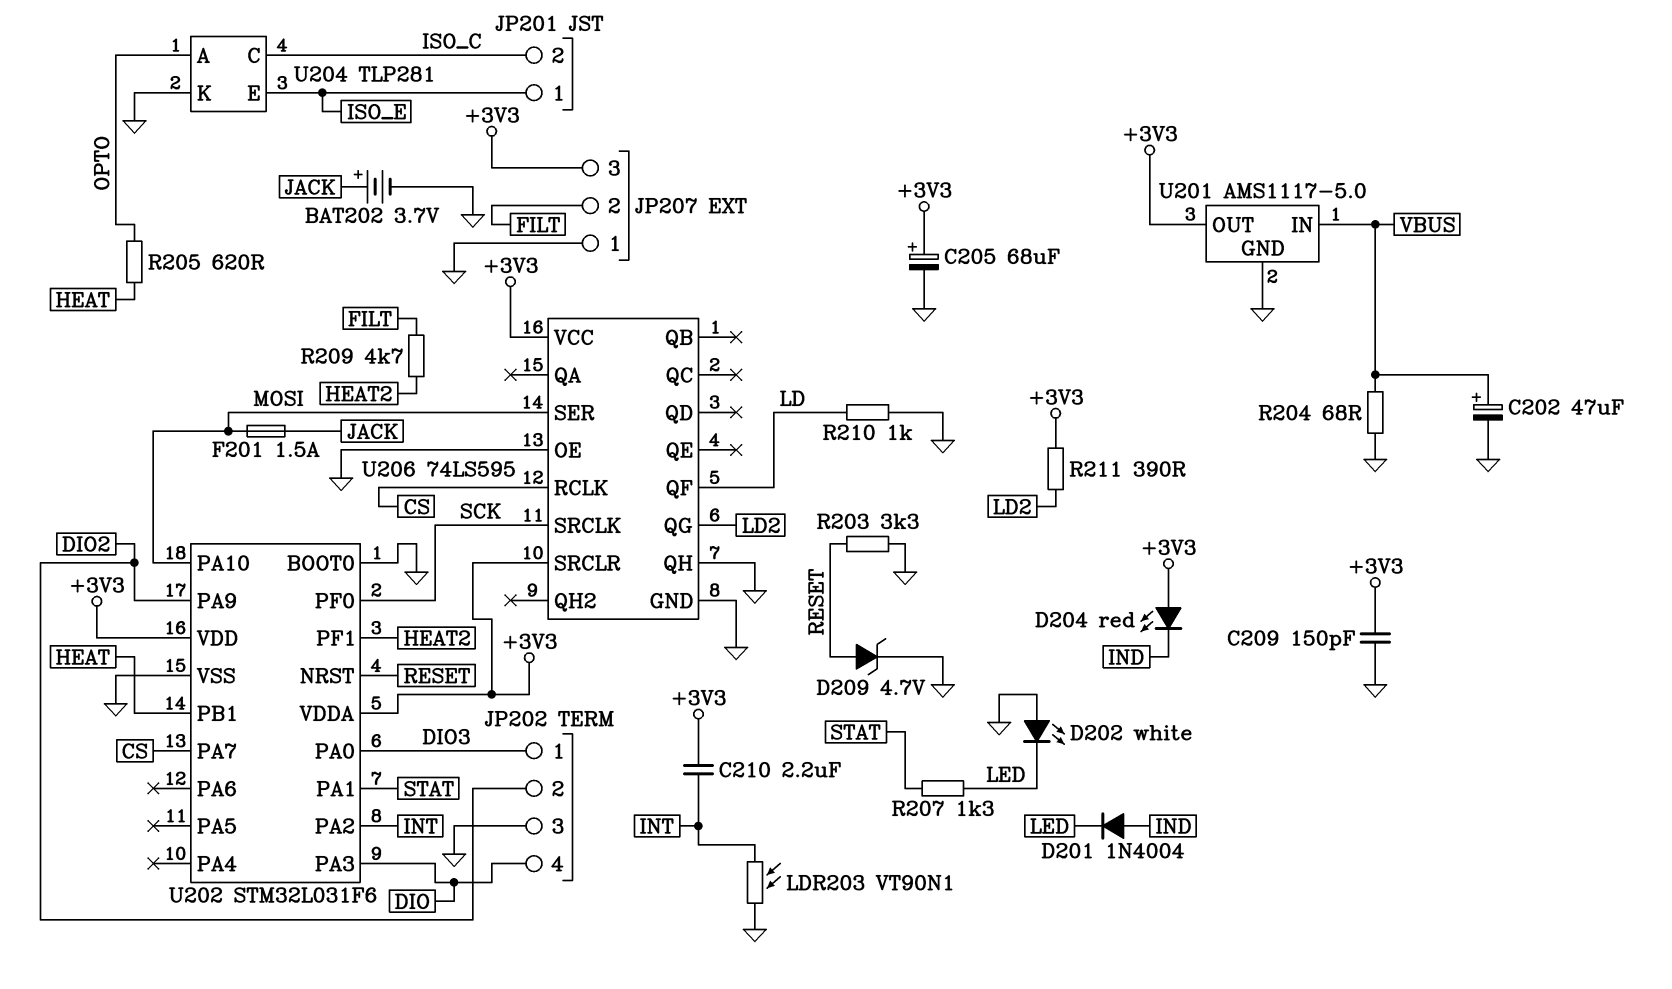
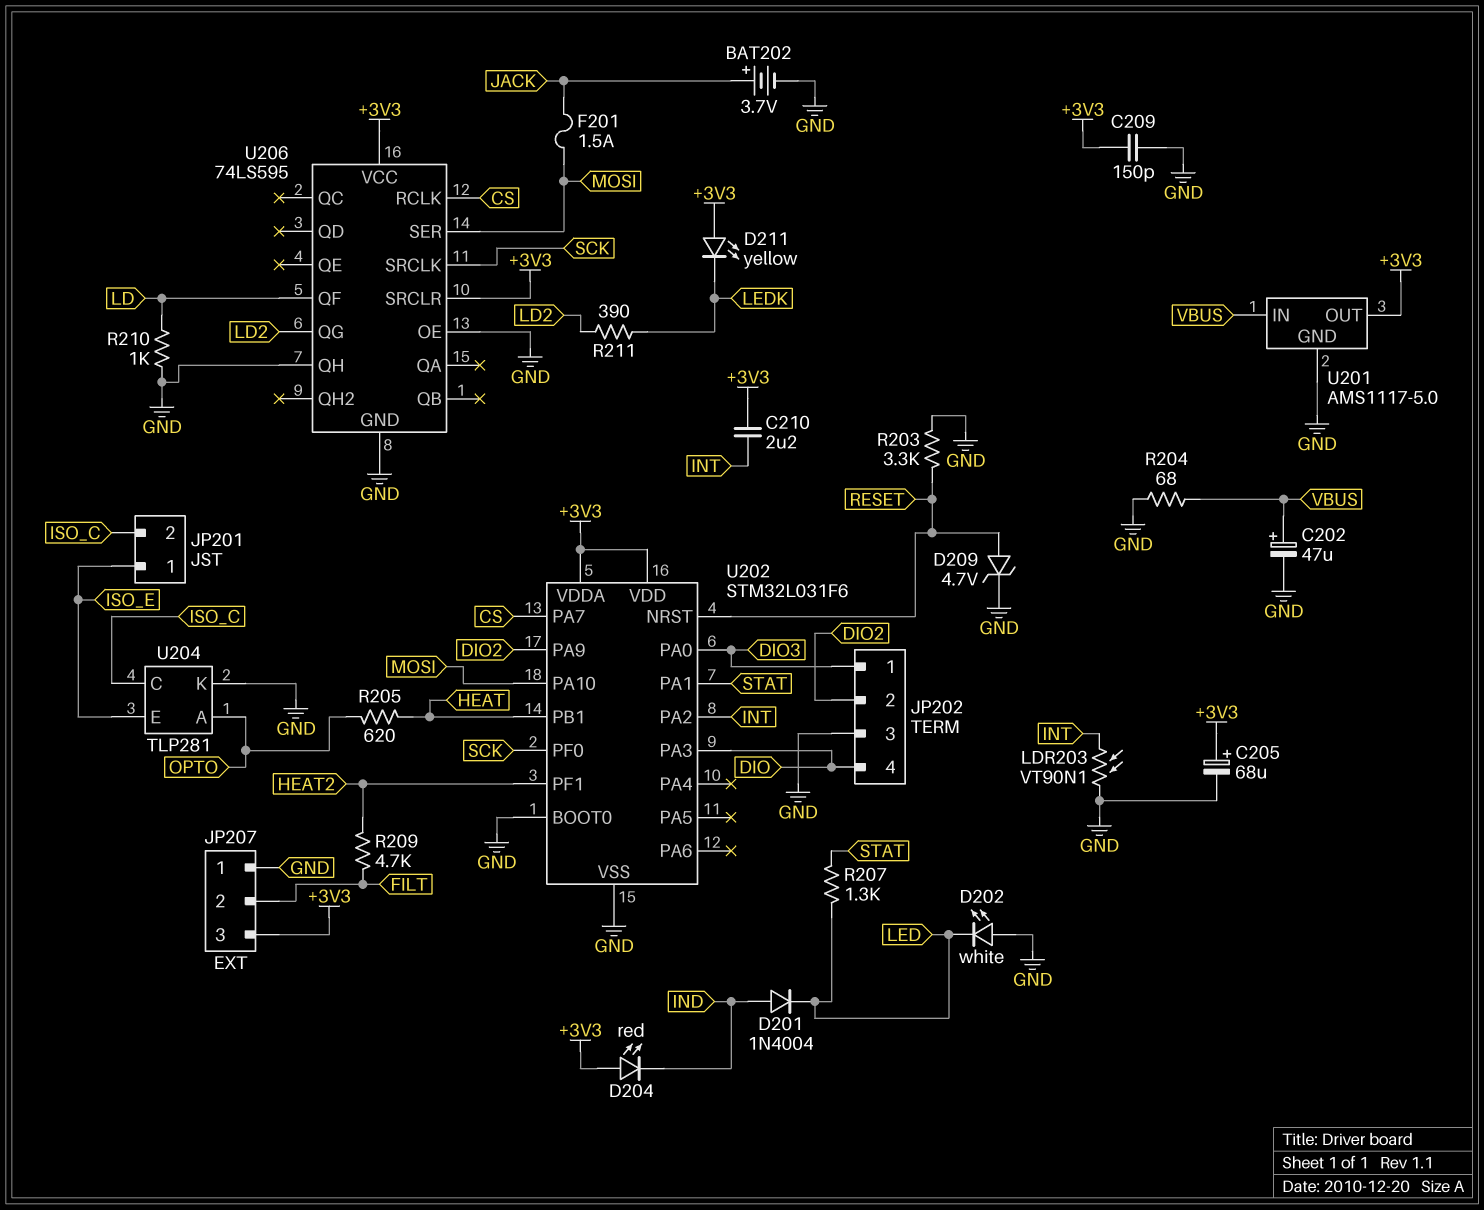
D211: none -> LED yellow (A +3V3, K LEDK)
R211: 390 (+3V3, LD2) -> 390 (LD2, LEDK)

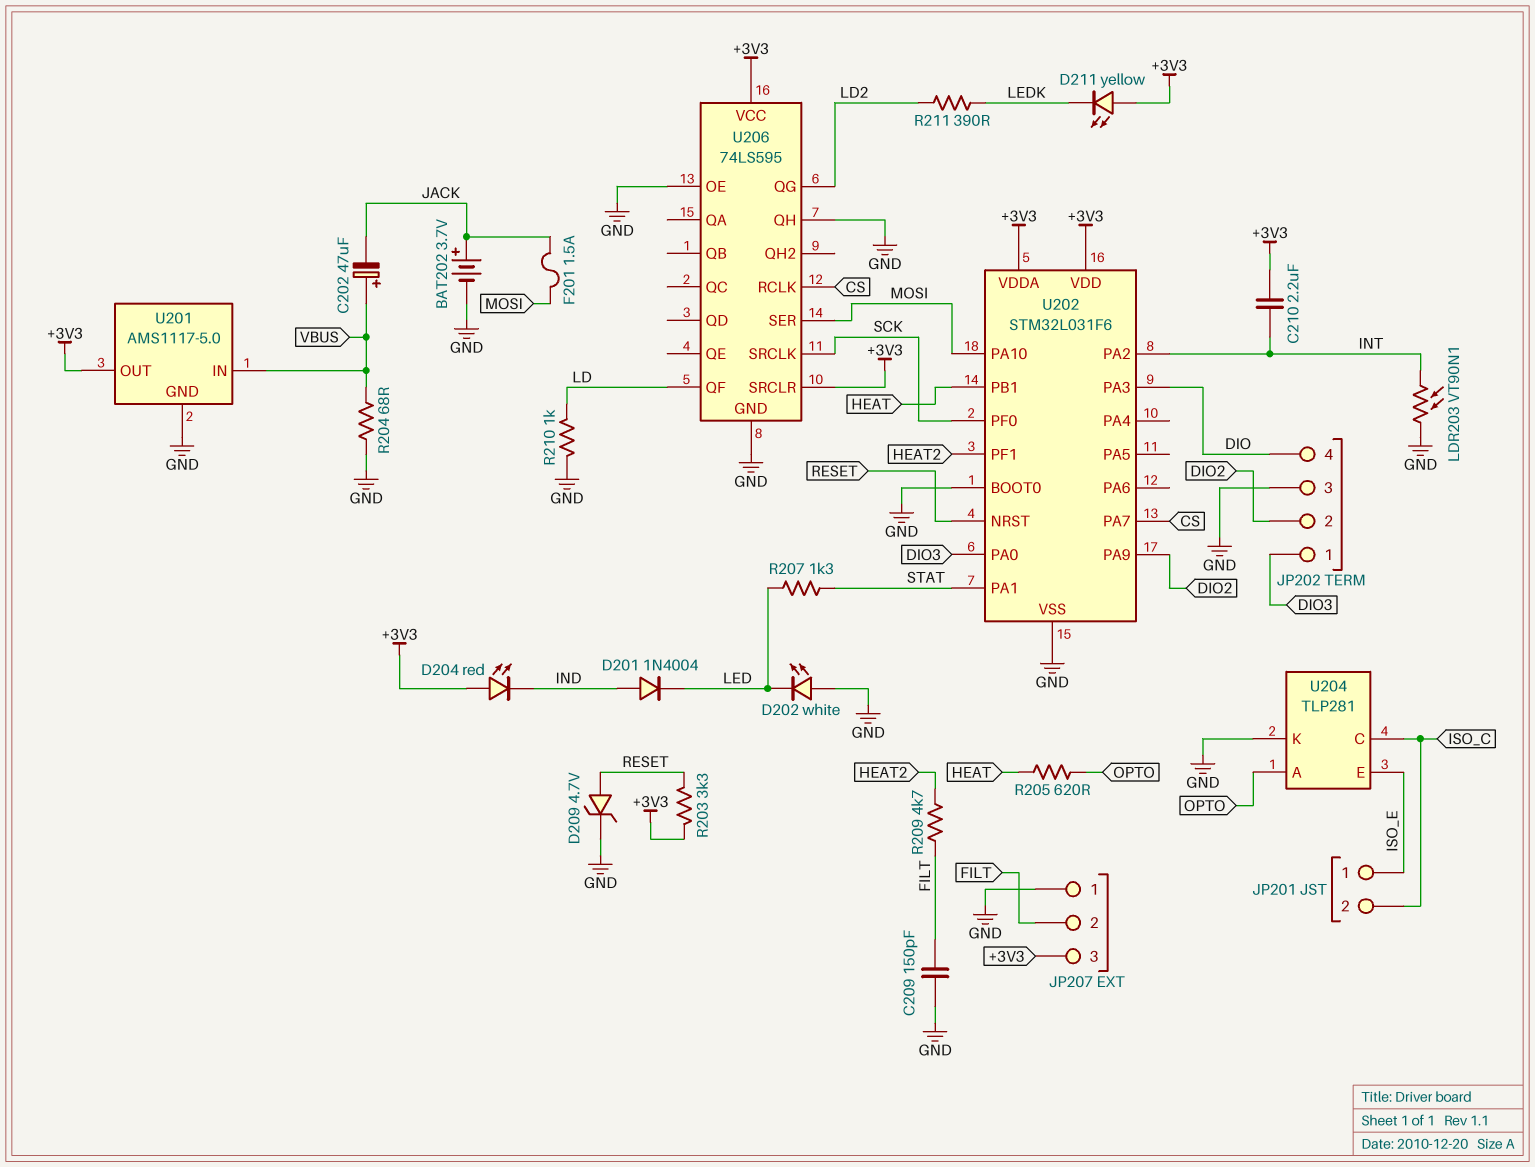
C202: 47uF (plus VBUS, minus GND) -> 47uF (plus VBUS, minus JACK)
C205: 68uF (plus +3V3, minus GND) -> none
C209: 150pF (+3V3, GND) -> 150pF (FILT, GND)
R203: 3.3k (GND, RESET) -> 3.3k (+3V3, RESET)

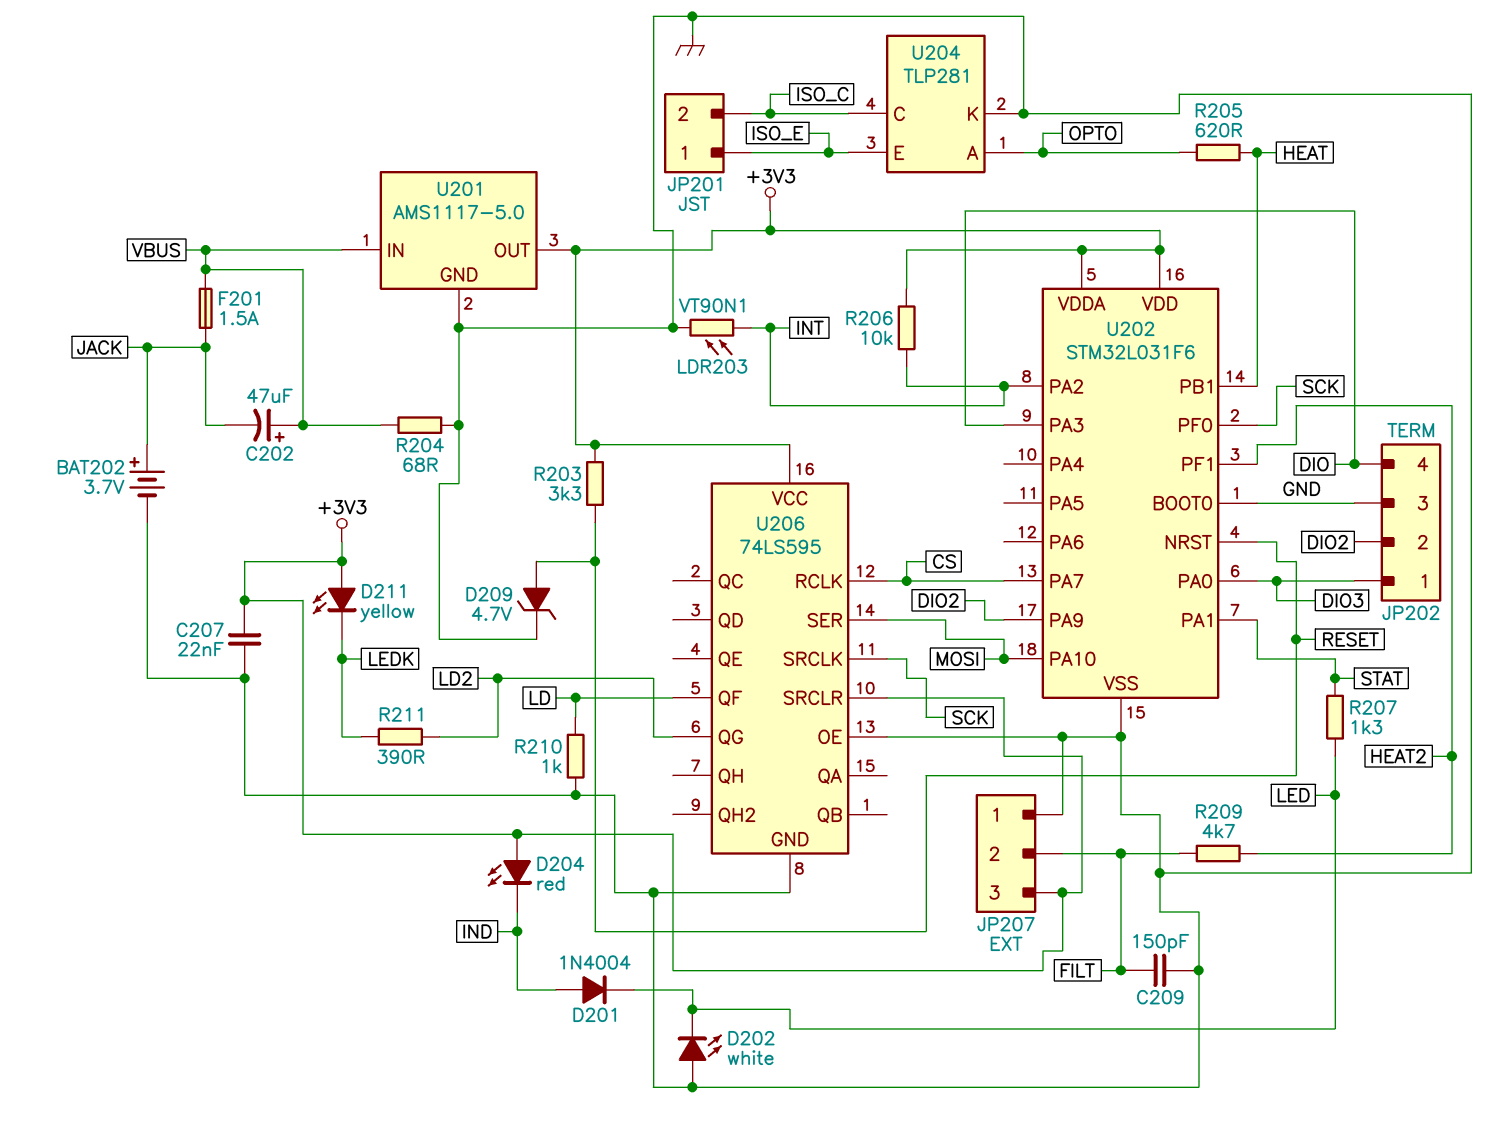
C207: none -> 22nF (+3V3, GND)
C210: 2.2uF (+3V3, INT) -> none
F201: 1.5A (JACK, MOSI) -> 1.5A (JACK, VBUS)
R206: none -> 10k (+3V3, INT)
U206 pin QH: GND -> none

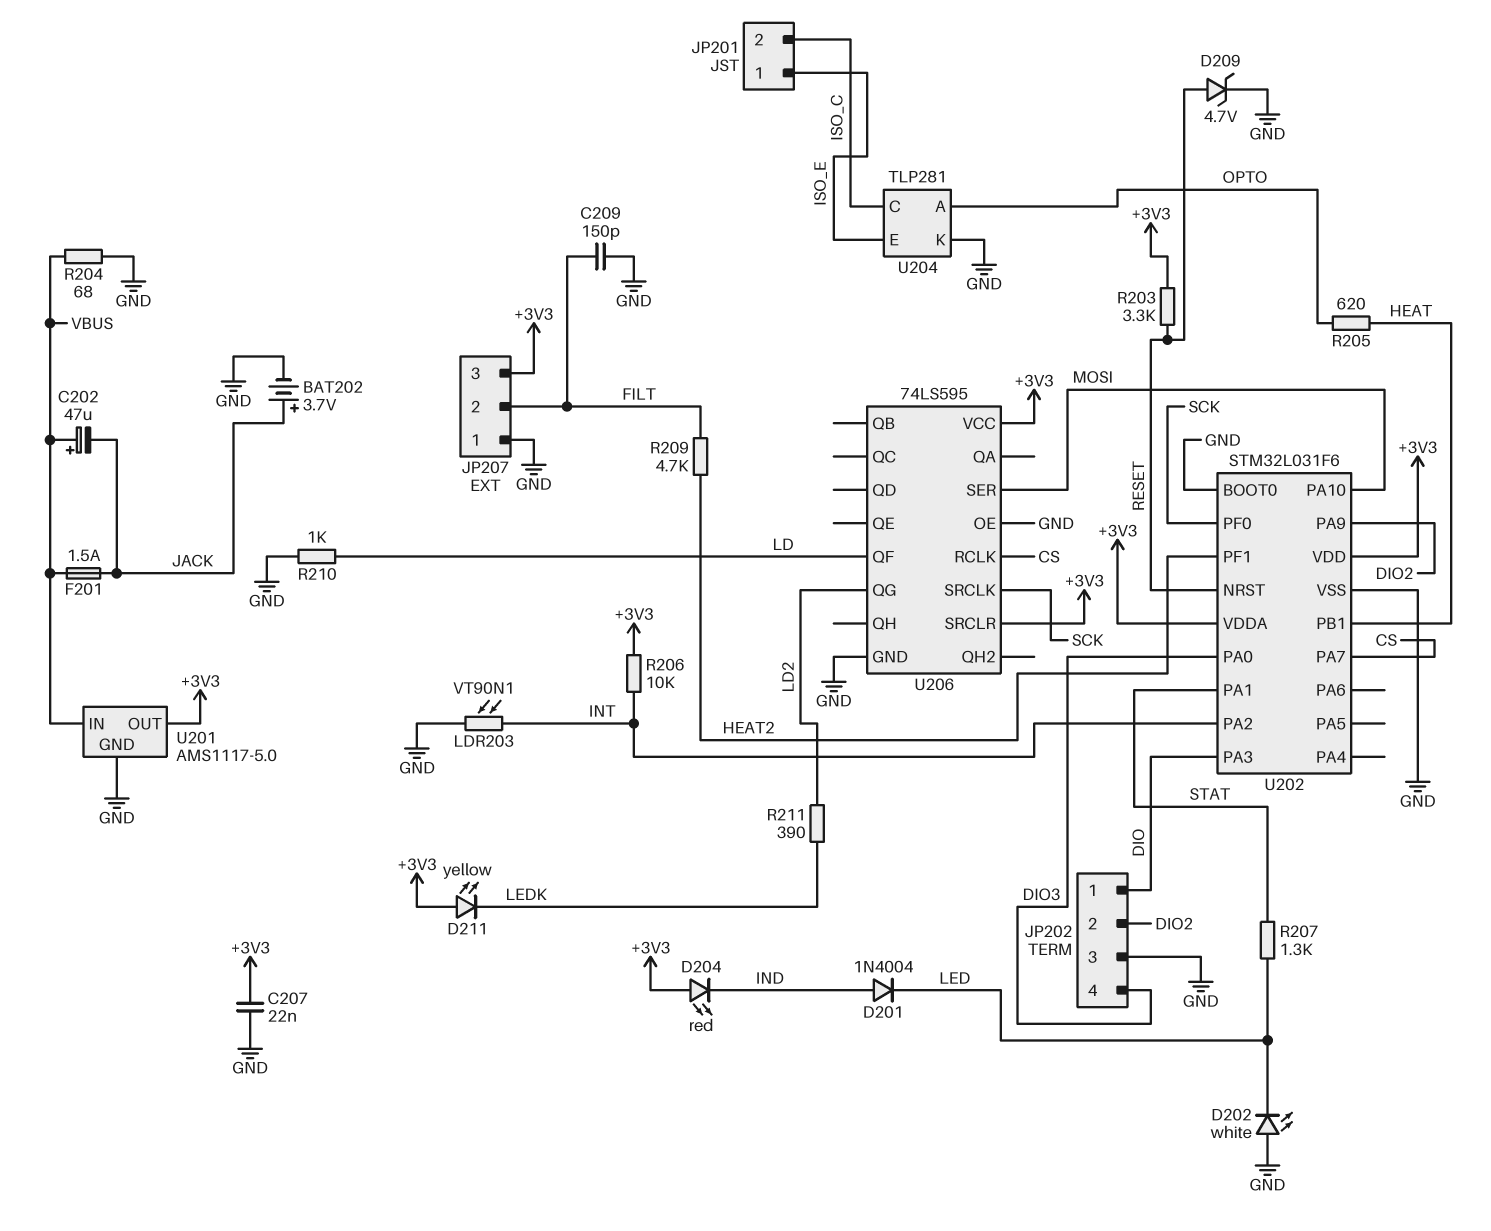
JP202 pin 1: DIO3 -> DIO
JP202 pin 4: DIO -> DIO3

